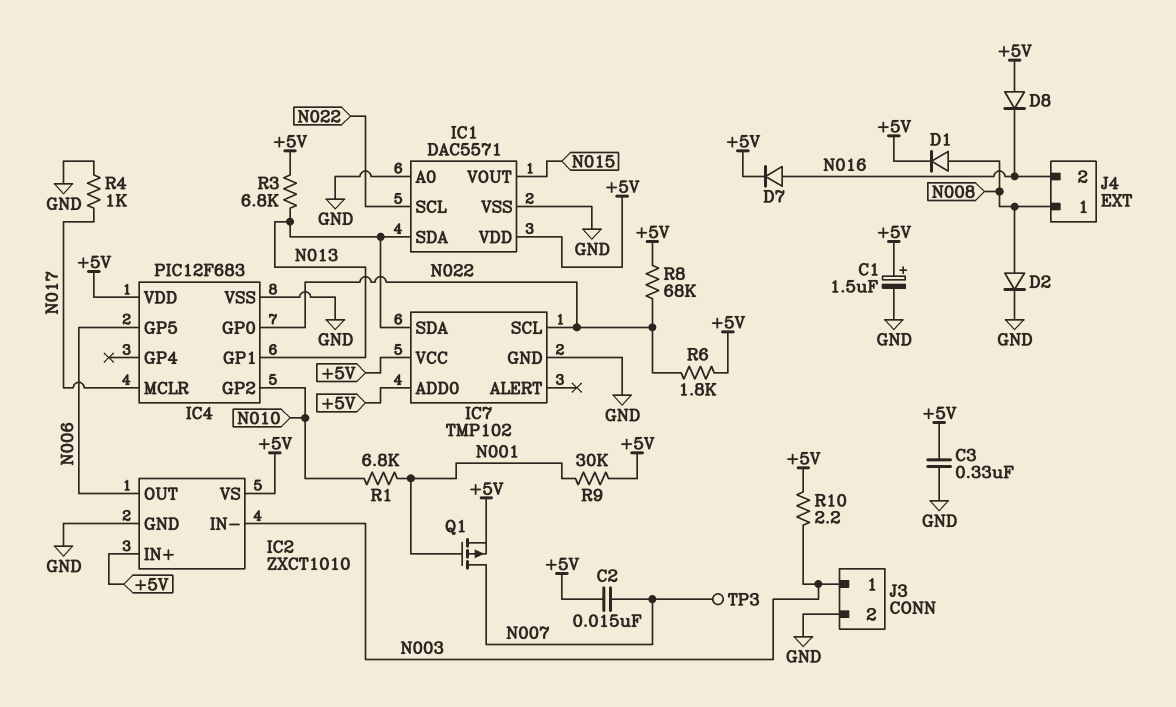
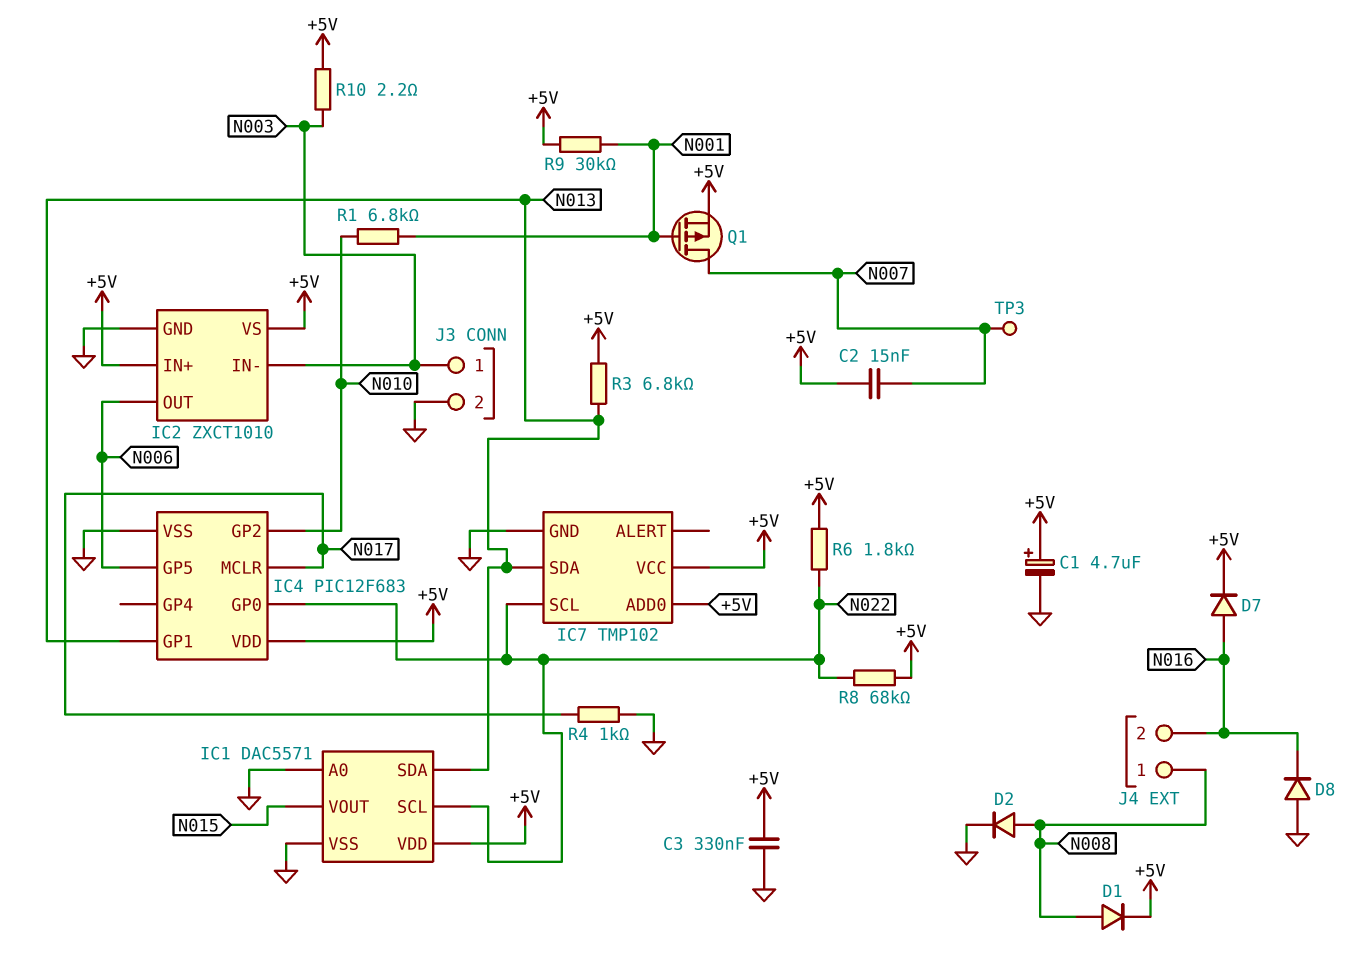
C1: 1.5uF (plus +5V, minus GND) -> 4.7uF (plus +5V, minus GND)
D8: diode (A +5V, K N016) -> diode (A GND, K N016)

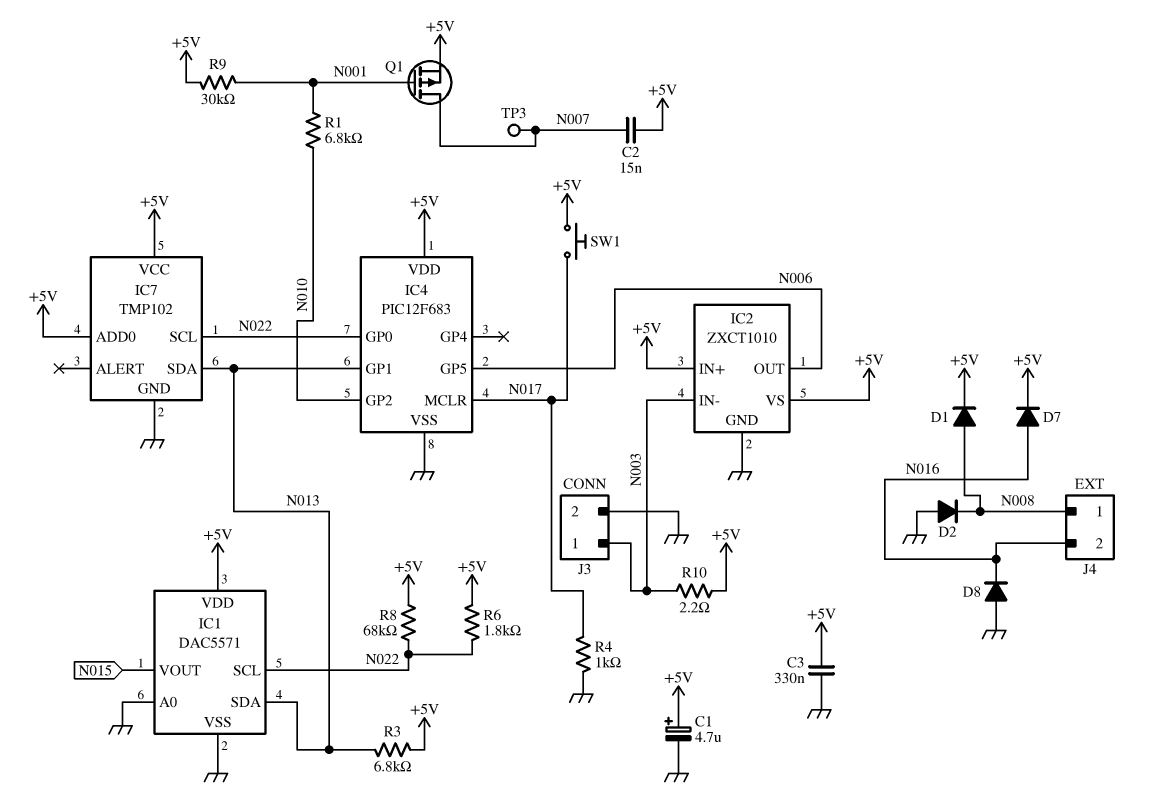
D2: diode (A N008, K GND) -> diode (A GND, K N008)
SW1: none -> button (+5V, N017)

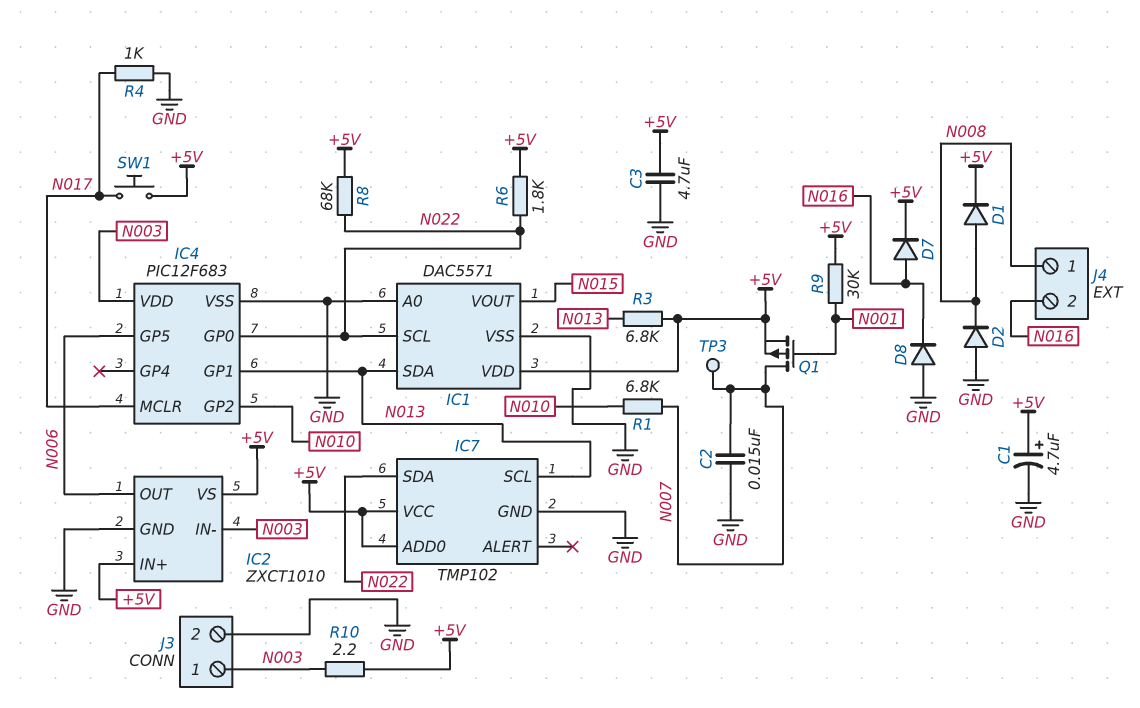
C2: 15nF (+5V, N007) -> 15nF (GND, N007)
C3: 330nF (+5V, GND) -> 4.7uF (+5V, GND)
IC4 pin VDD: +5V -> N003
IC7 pin SCL: N022 -> N013
IC7 pin SDA: N013 -> N022
R1: 6.8k (N001, N010) -> 6.8k (N007, N010)

